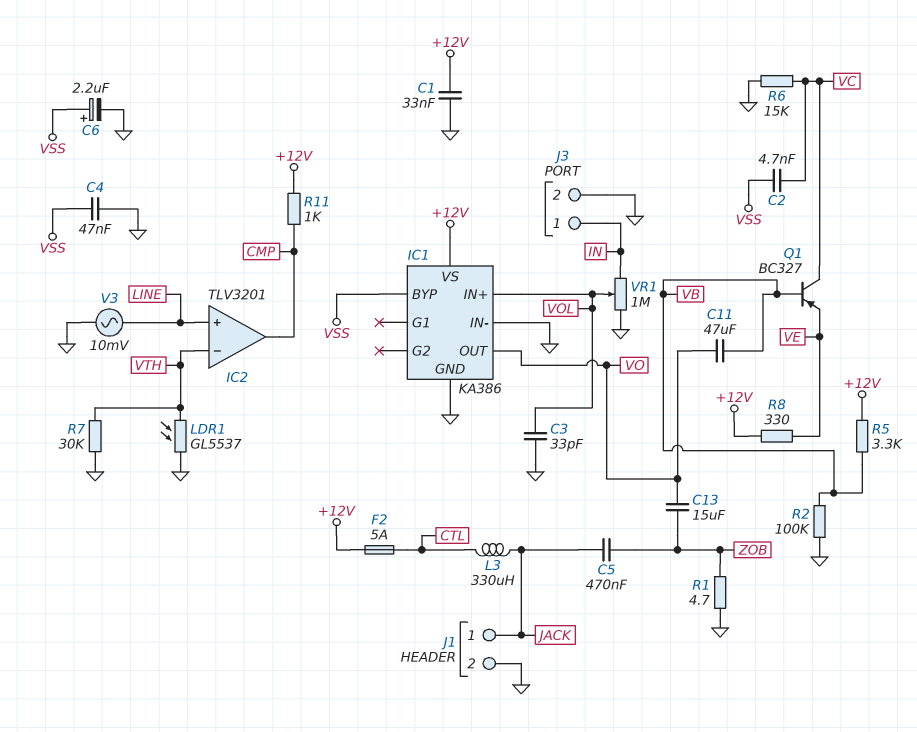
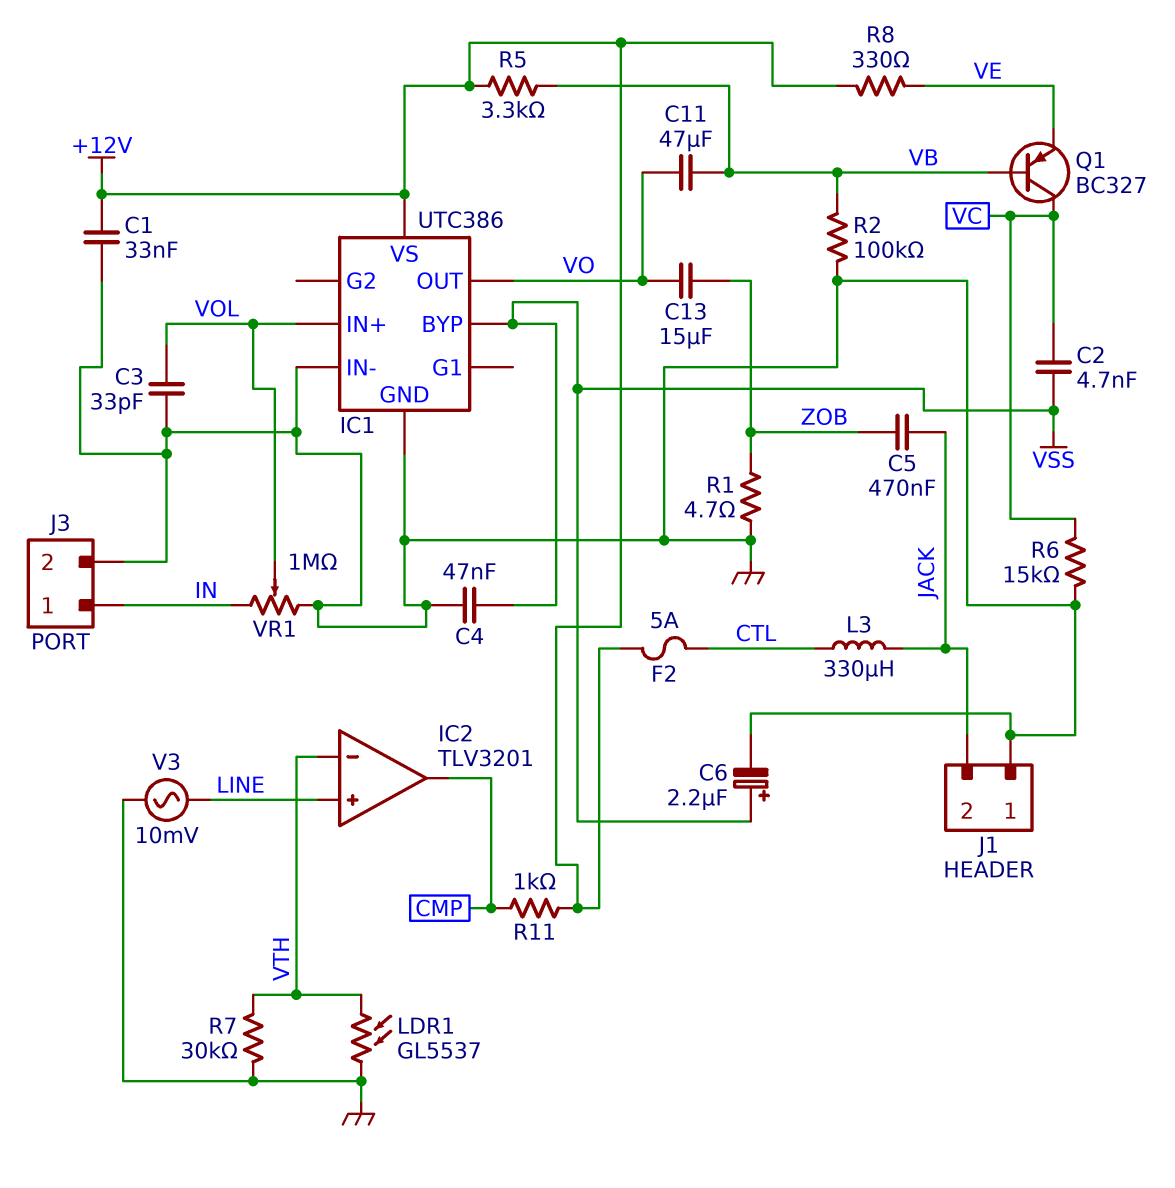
IC1: KA386 -> UTC386
J1 pin 1: JACK -> GND
J1 pin 2: GND -> JACK

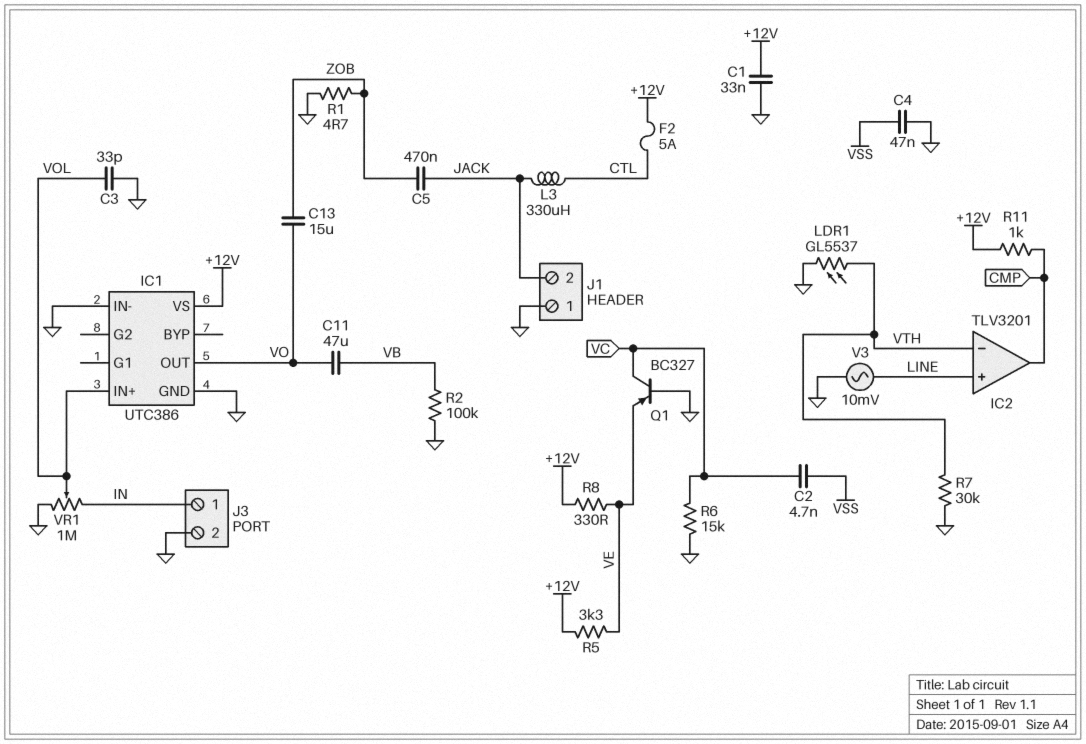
C6: 2.2uF (plus VSS, minus GND) -> none
IC1 pin BYP: VSS -> none
Q1: PNP BC327 (B VB, C VC, E VE) -> PNP BC327 (B GND, C VC, E VE)
R5: 3.3k (+12V, VB) -> 3.3k (+12V, VE)

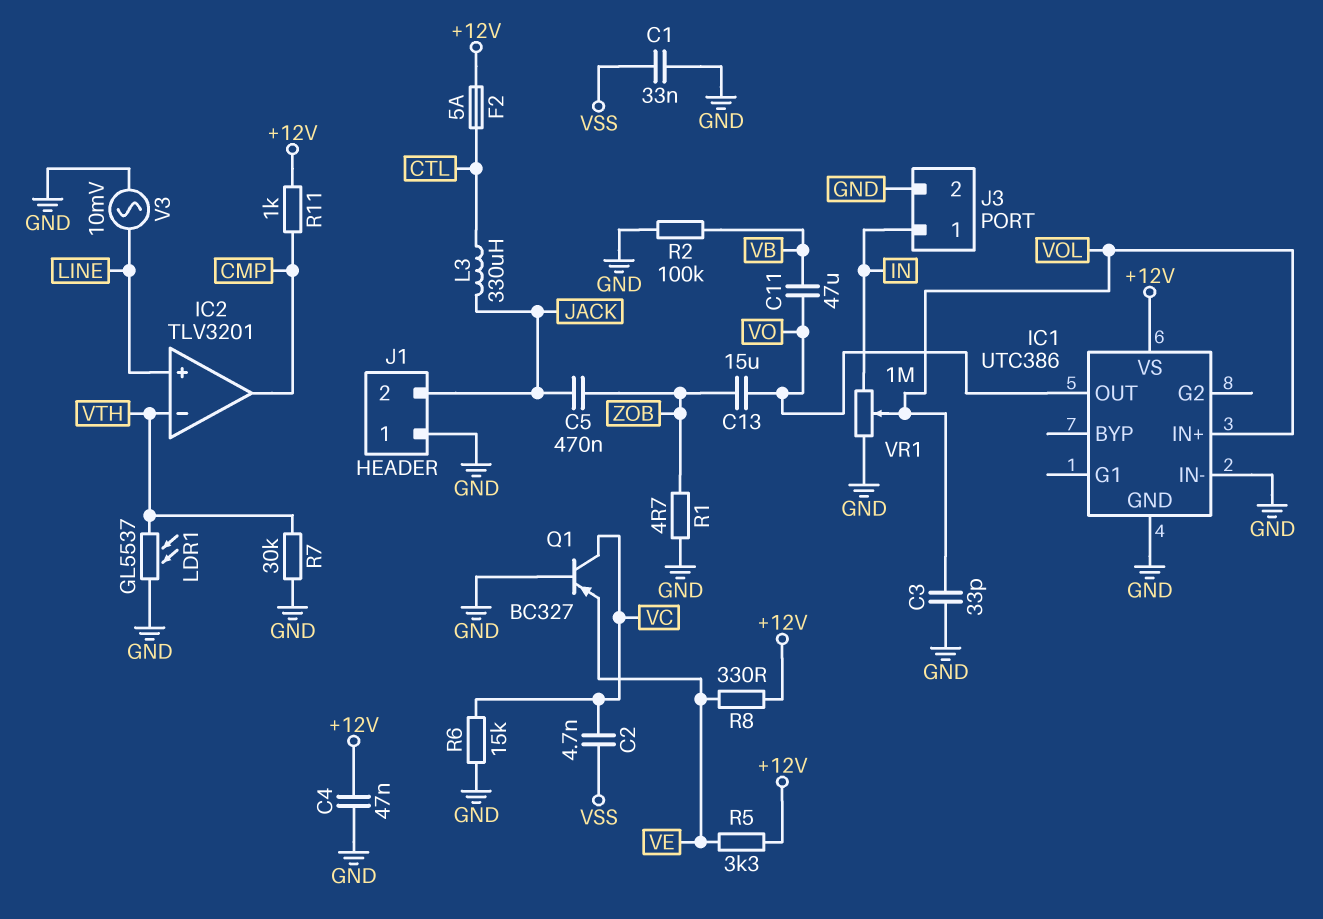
C1: 33nF (+12V, GND) -> 33nF (GND, VSS)
C4: 47nF (GND, VSS) -> 47nF (+12V, GND)

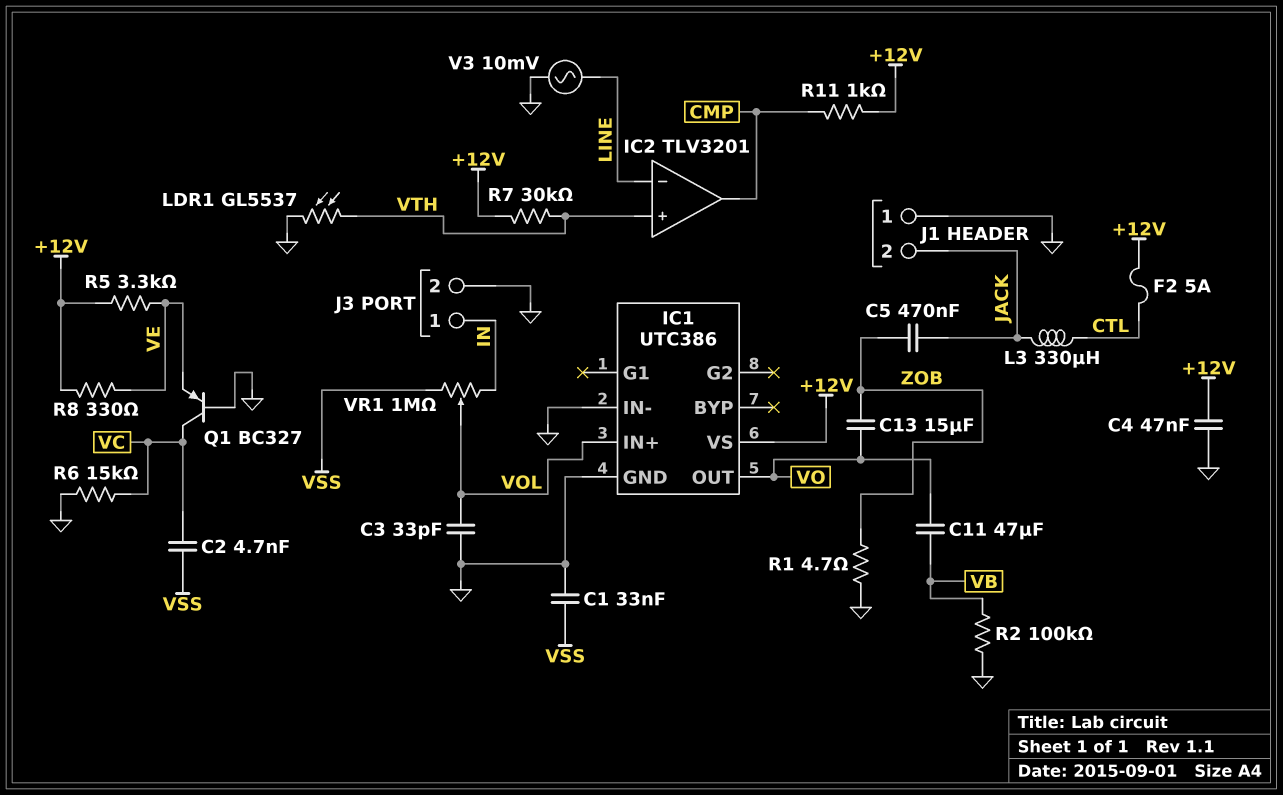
IC2 pin in+: LINE -> VTH
IC2 pin in-: VTH -> LINE
R7: 30k (GND, VTH) -> 30k (+12V, VTH)
VR1: 1M (GND, IN, wiper VOL) -> 1M (IN, VSS, wiper VOL)

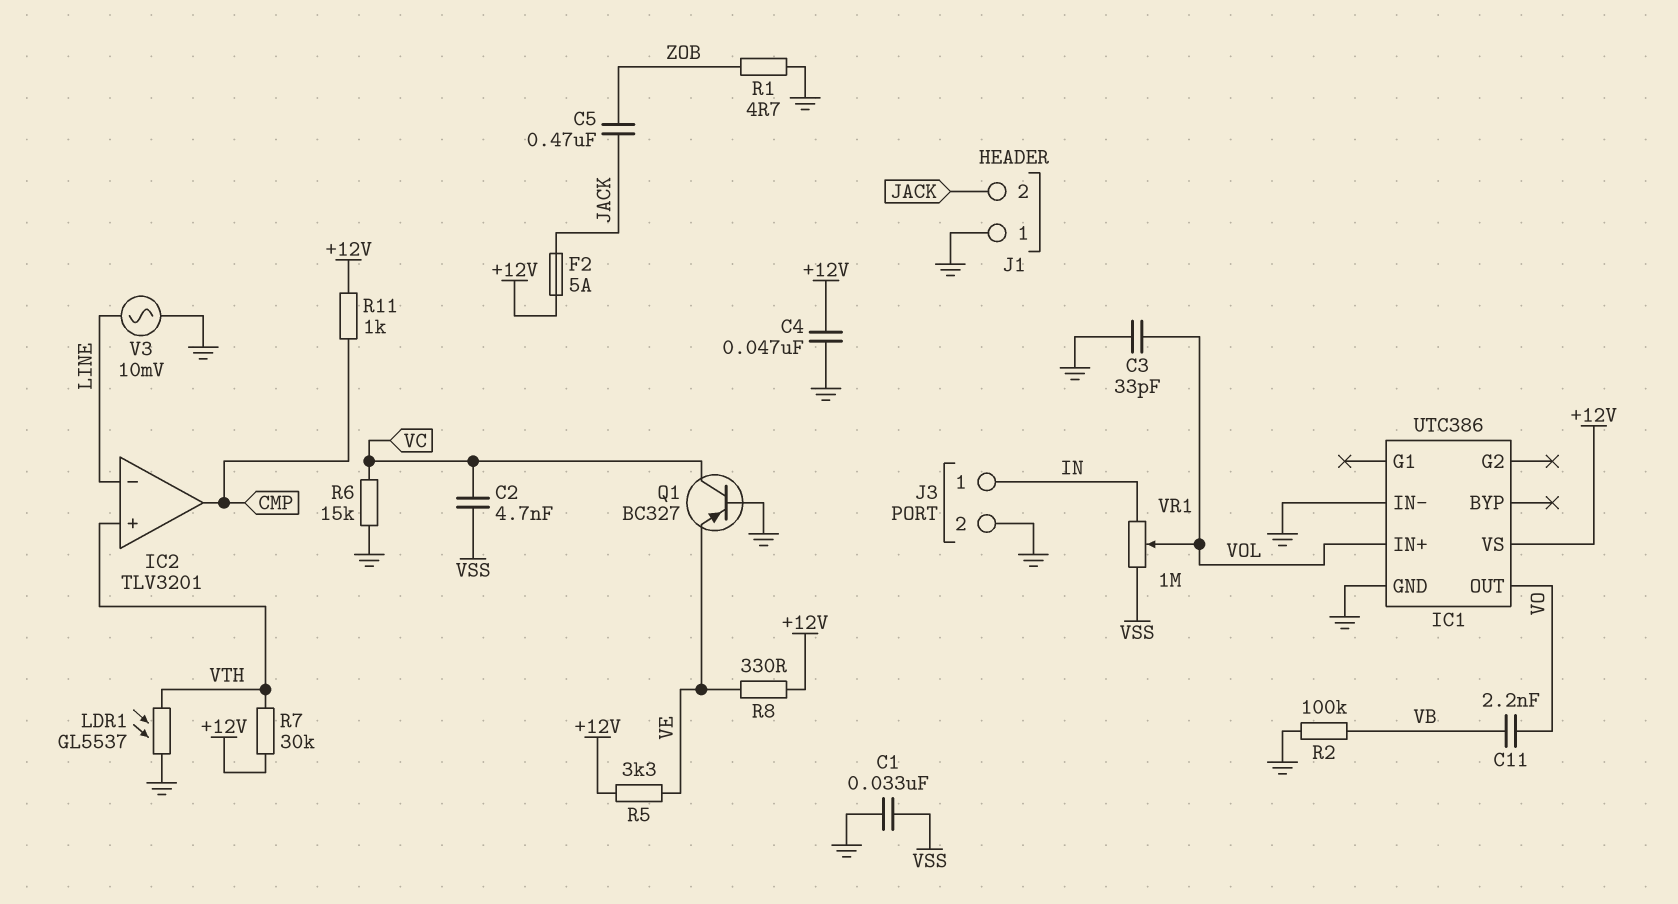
C11: 47uF (VB, VO) -> 2.2nF (VB, VO)
C13: 15uF (VO, ZOB) -> none
F2: 5A (+12V, CTL) -> 5A (+12V, JACK)
L3: 330uH (CTL, JACK) -> none

